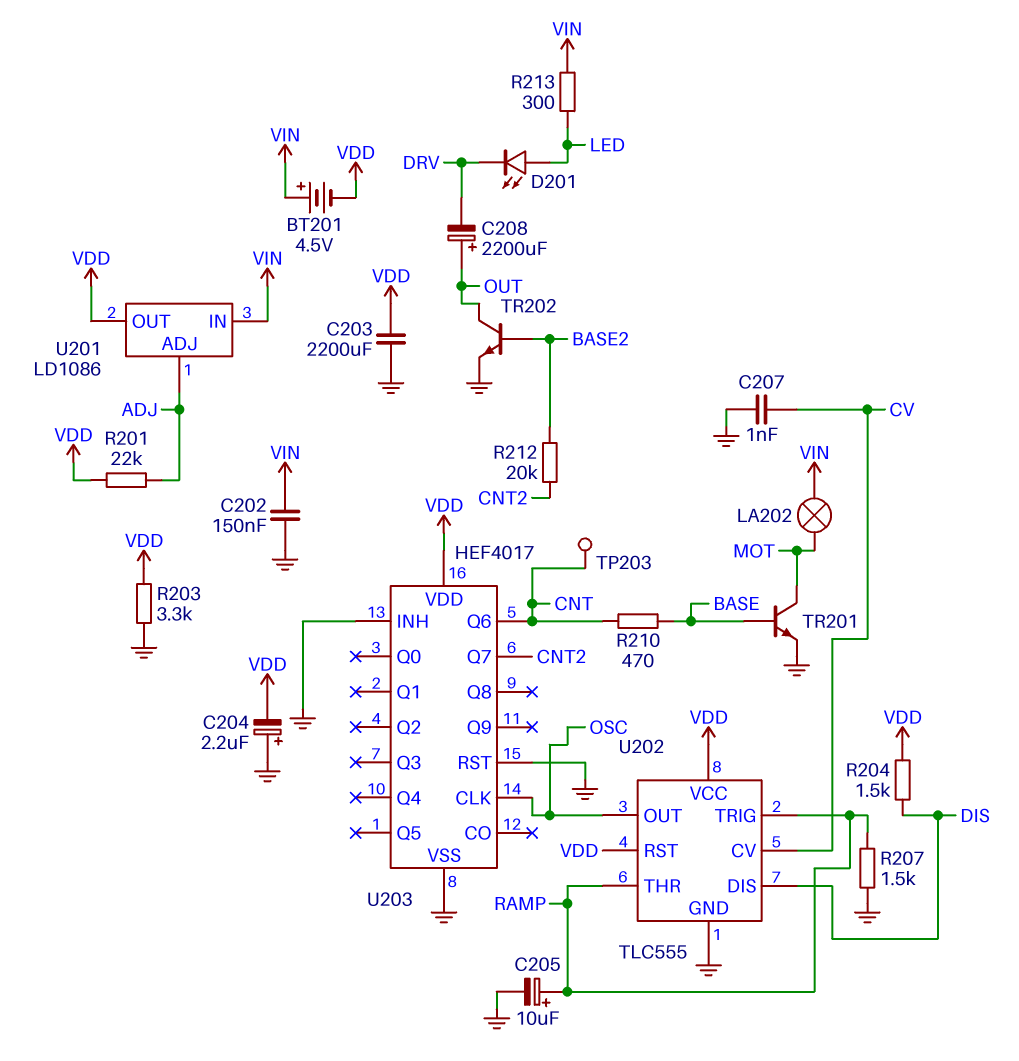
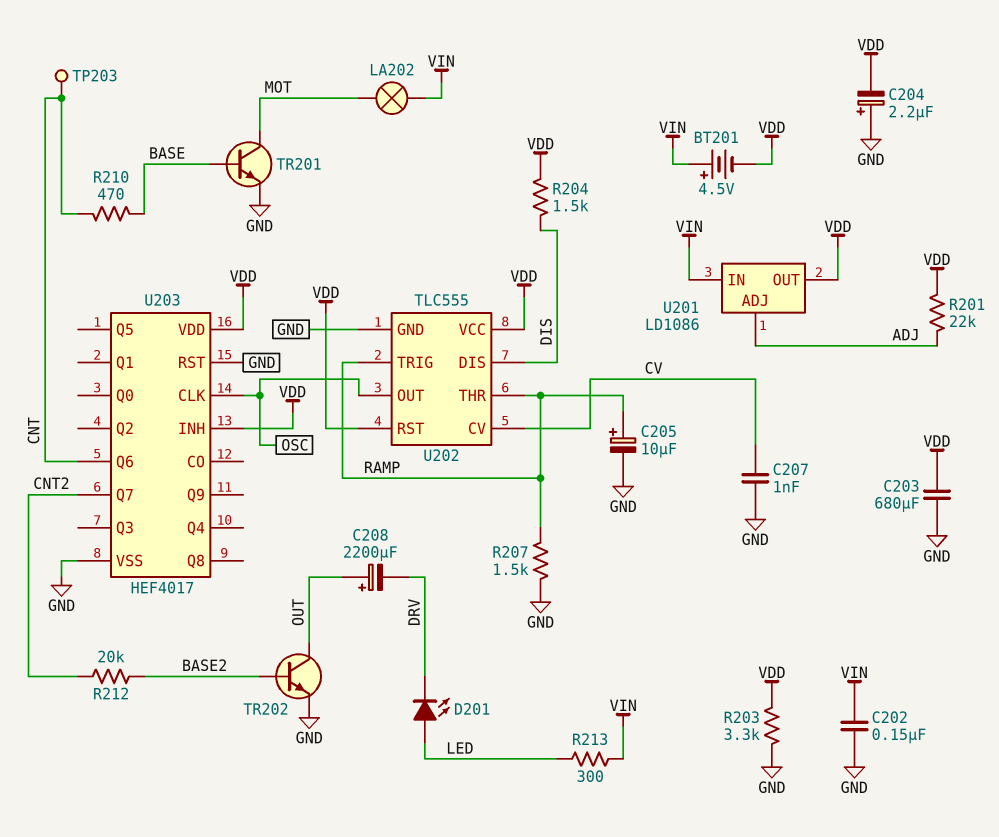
C203: 2200uF (GND, VDD) -> 680uF (GND, VDD)
U203 pin INH: GND -> VDD

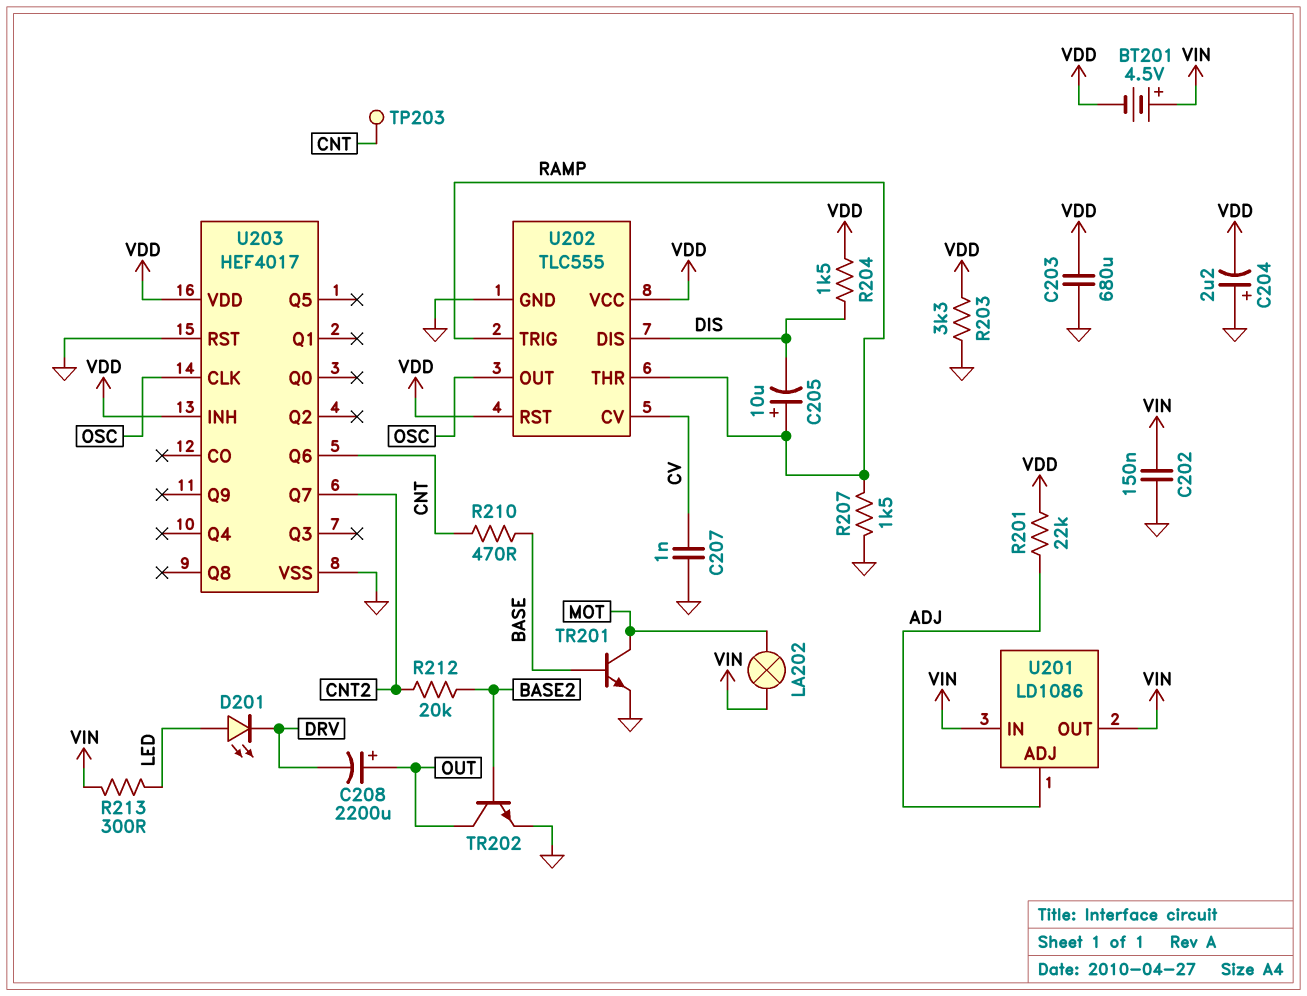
C205: 10uF (plus RAMP, minus GND) -> 10uF (plus RAMP, minus DIS)
U201 pin OUT: VDD -> VIN

